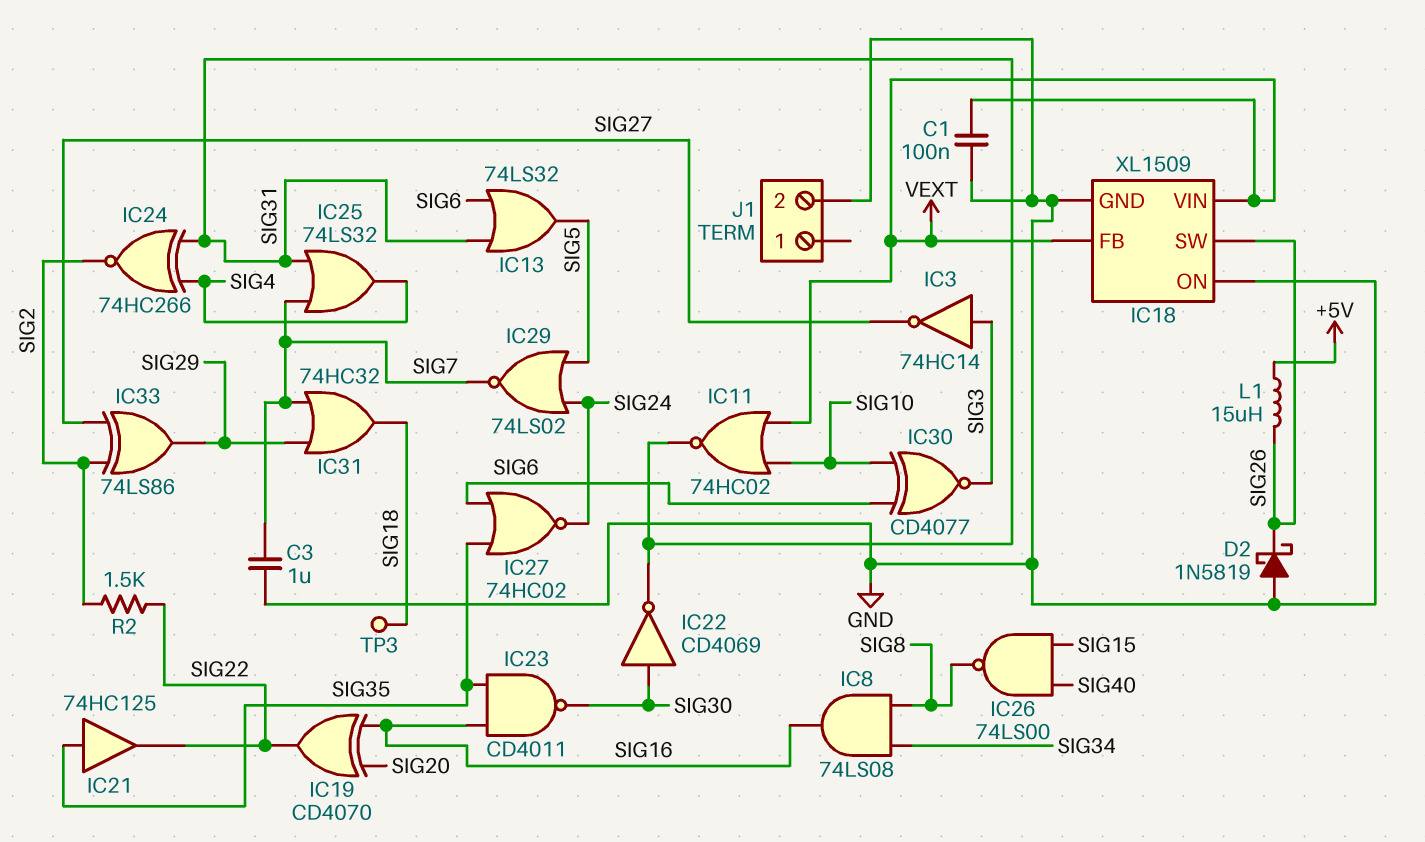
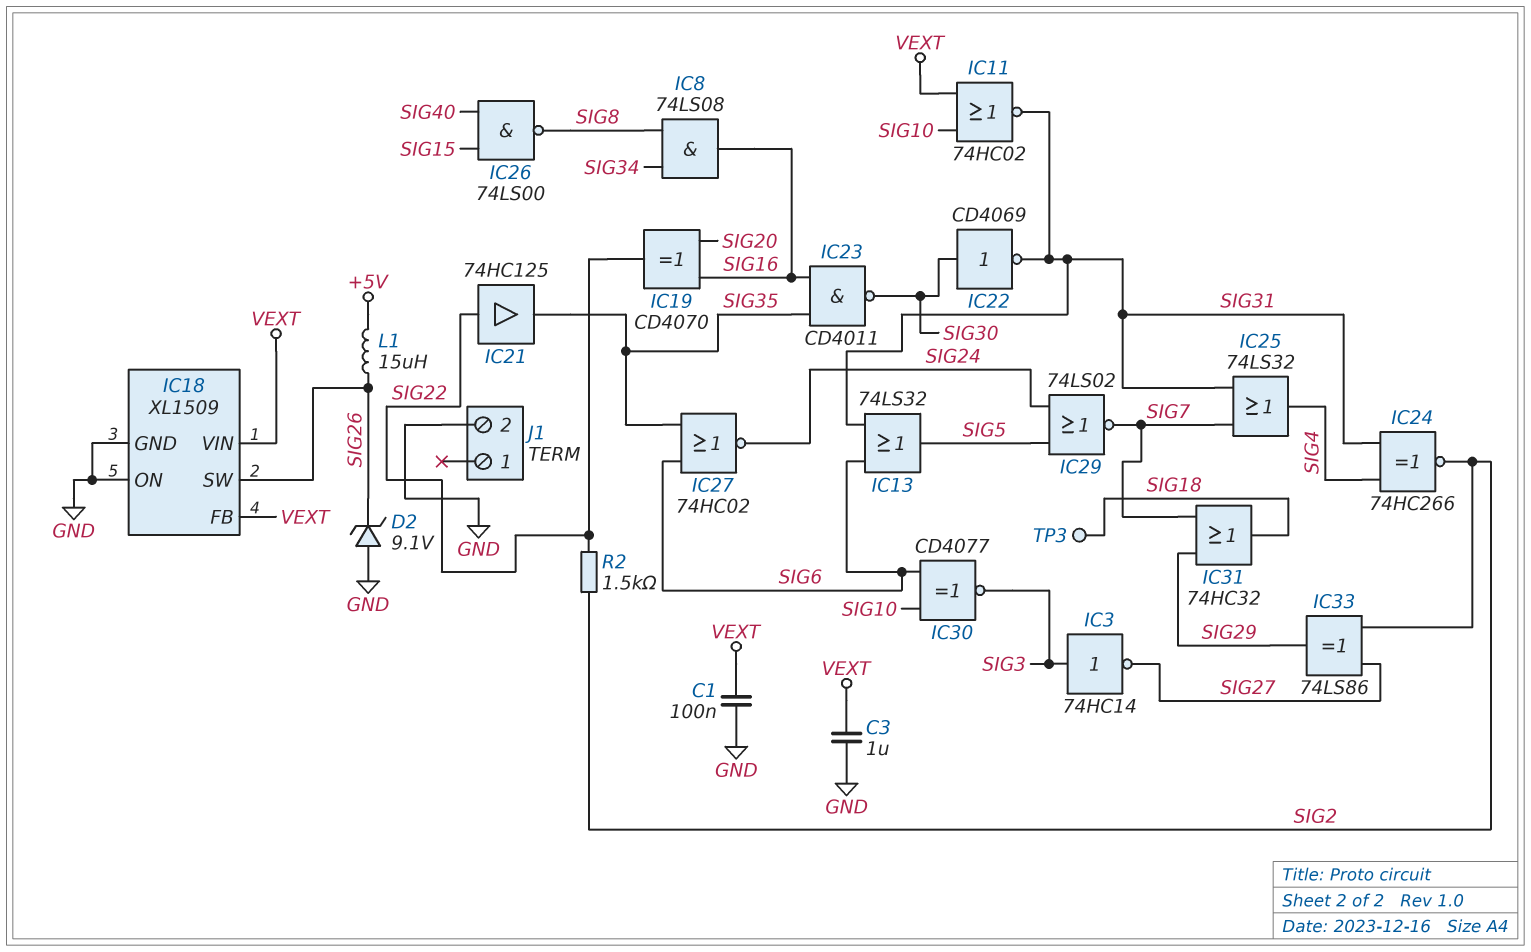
C3: 1uF (GND, SIG7) -> 1uF (GND, VEXT)
D2: schottky 1N5819 (A GND, K SIG26) -> zener 9.1V (A GND, K SIG26)
IC21: buffer 74HC125 (in SIG35, out SIG22) -> buffer 74HC125 (in SIG22, out SIG35)

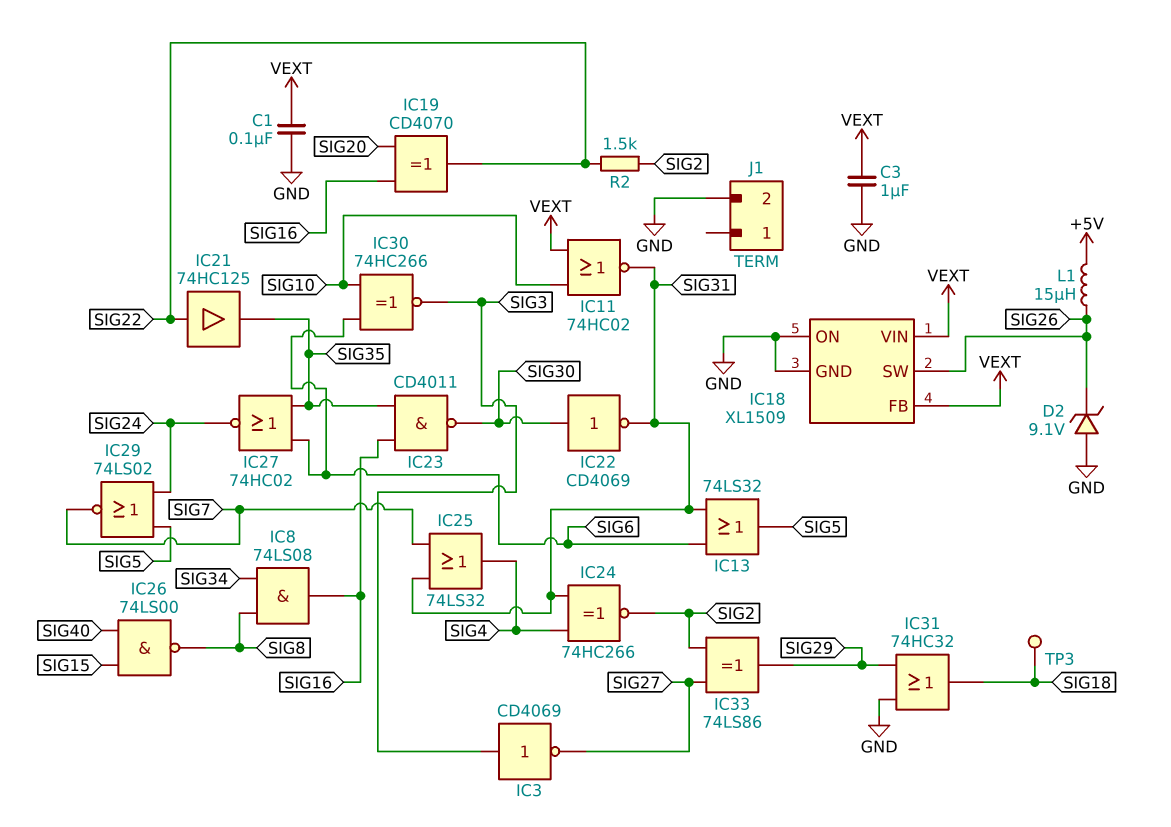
IC3: NOT 74HC14 (in SIG3, out SIG27) -> NOT CD4069 (in SIG3, out SIG27)
IC30: XNOR CD4077 (in SIG6, in SIG10, out SIG3) -> XNOR 74HC266 (in SIG6, in SIG10, out SIG3)
IC31: OR 74HC32 (in SIG7, in SIG29, out SIG18) -> OR 74HC32 (in GND, in SIG29, out SIG18)

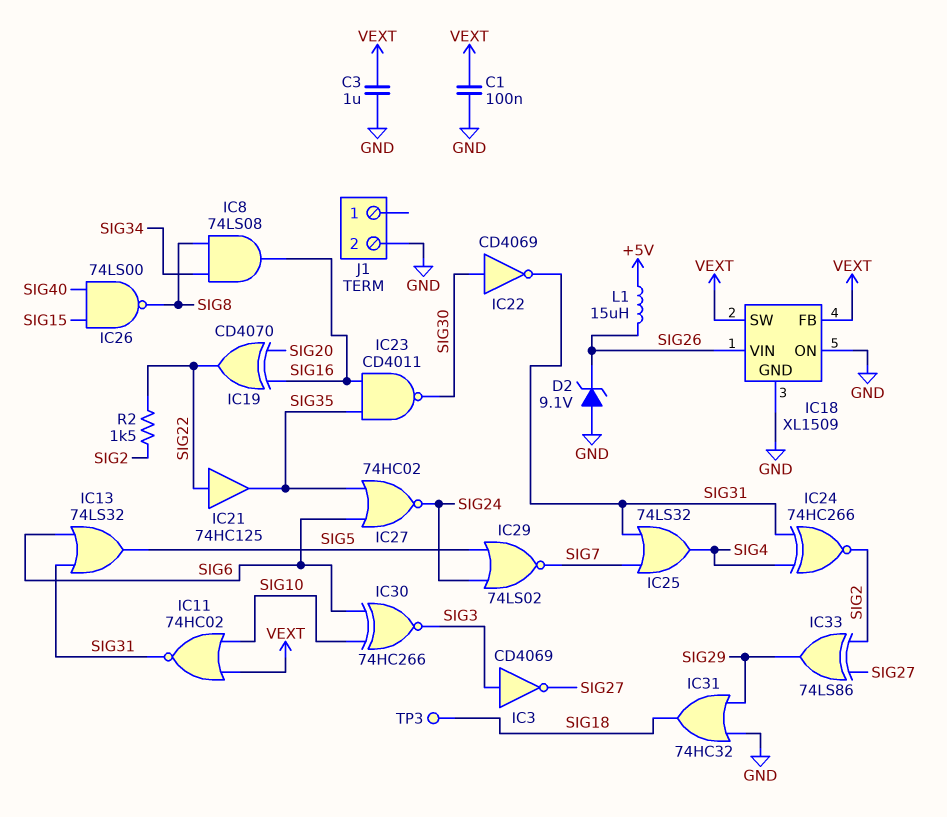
IC18 pin SW: SIG26 -> VEXT
IC18 pin VIN: VEXT -> SIG26

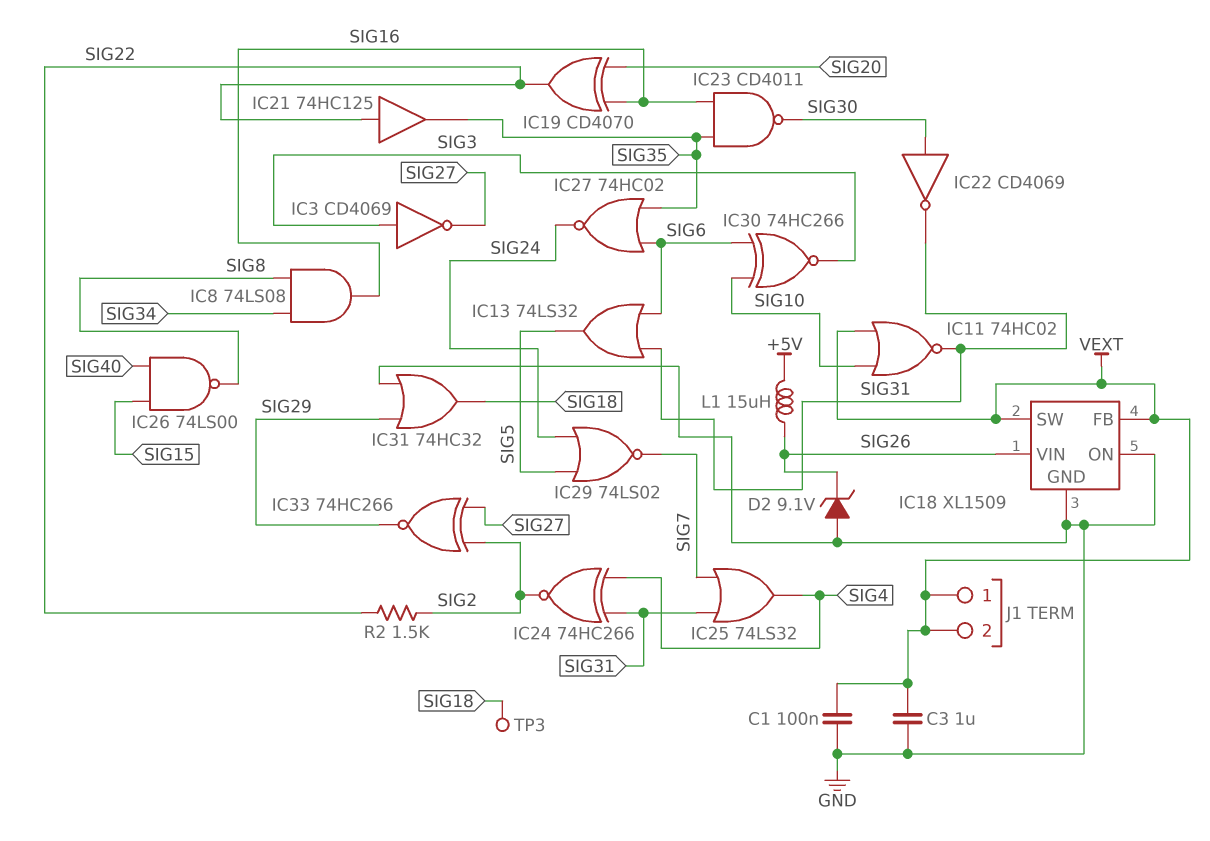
IC33: XOR 74LS86 (in SIG2, in SIG27, out SIG29) -> XNOR 74HC266 (in SIG2, in SIG27, out SIG29)
J1 pin 1: none -> VEXT
J1 pin 2: GND -> VEXT

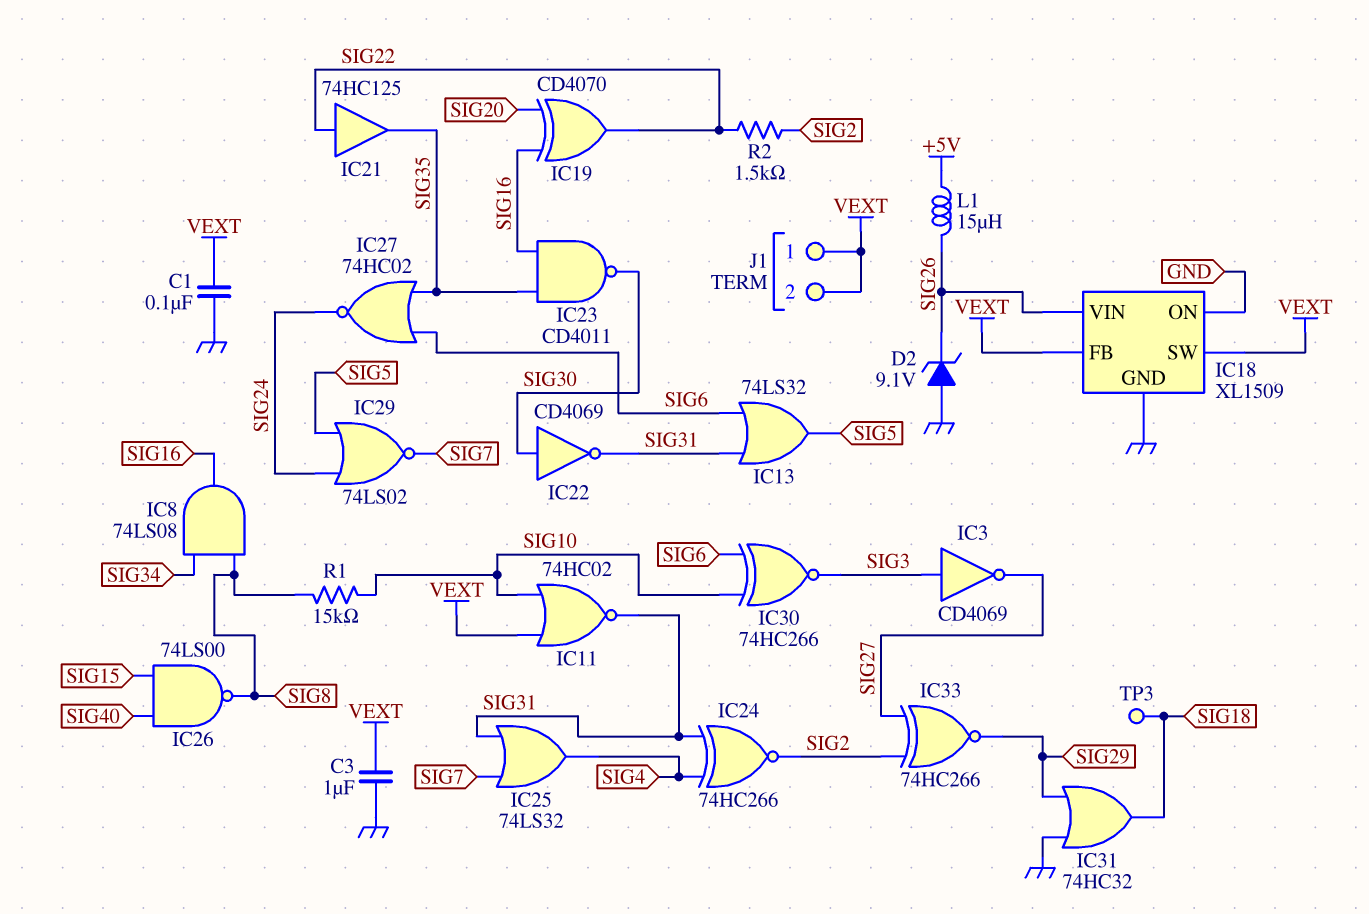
R1: none -> 15k (SIG8, SIG10)

